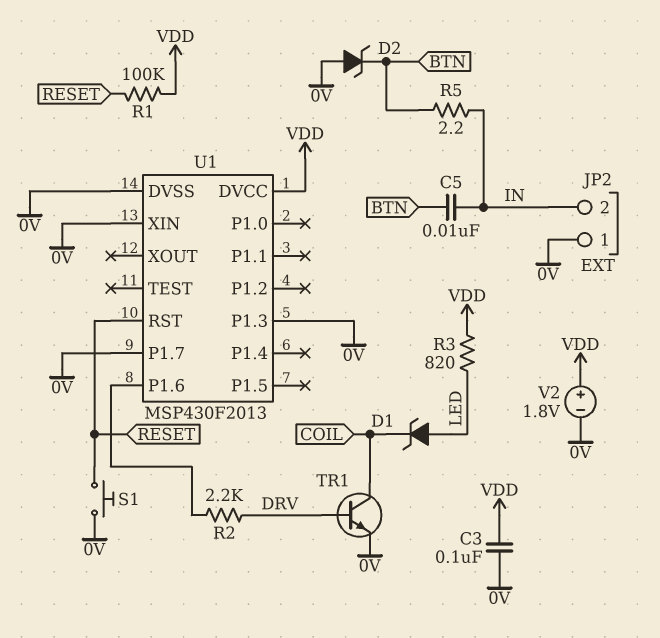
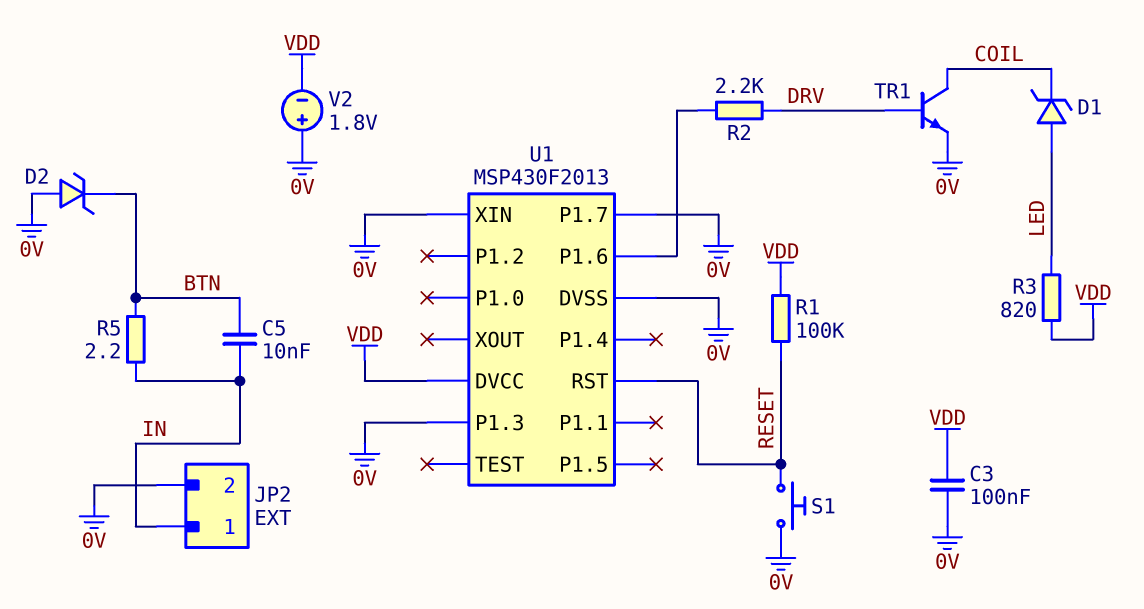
JP2 pin 1: 0V -> IN
JP2 pin 2: IN -> 0V
V2: 1.8V (plus VDD, minus 0V) -> 1.8V (plus 0V, minus VDD)

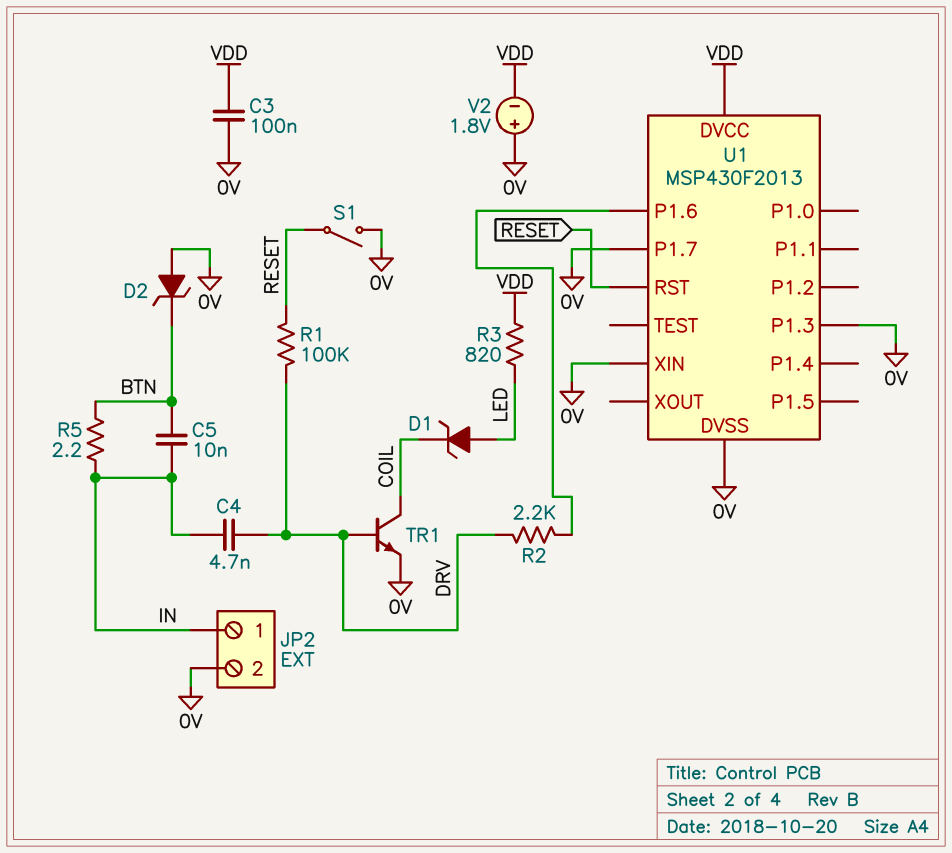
C4: none -> 4.7nF (DRV, IN)
R1: 100k (RESET, VDD) -> 100k (DRV, RESET)
S1: button (0V, RESET) -> switch (0V, RESET)

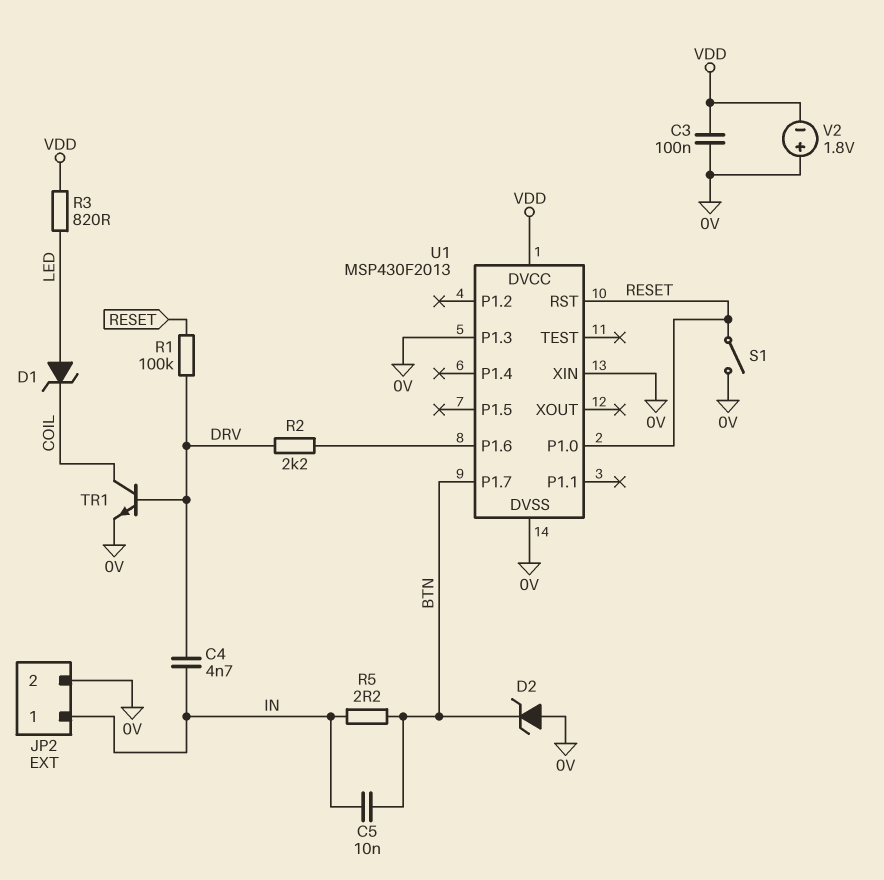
U1 pin P1.0: none -> RESET
U1 pin P1.7: 0V -> BTN

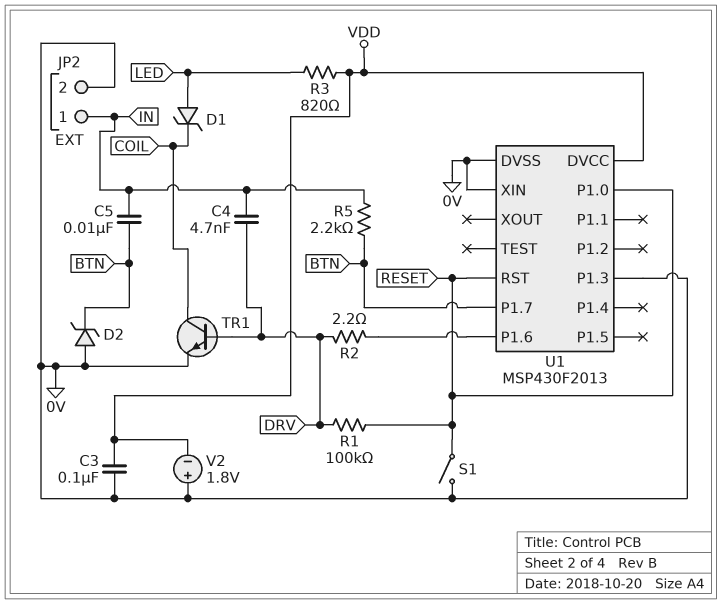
R2: 2.2k (DRV, U1/P1.6) -> 2.2 (DRV, U1/P1.6)
R5: 2.2 (BTN, IN) -> 2.2k (BTN, IN)

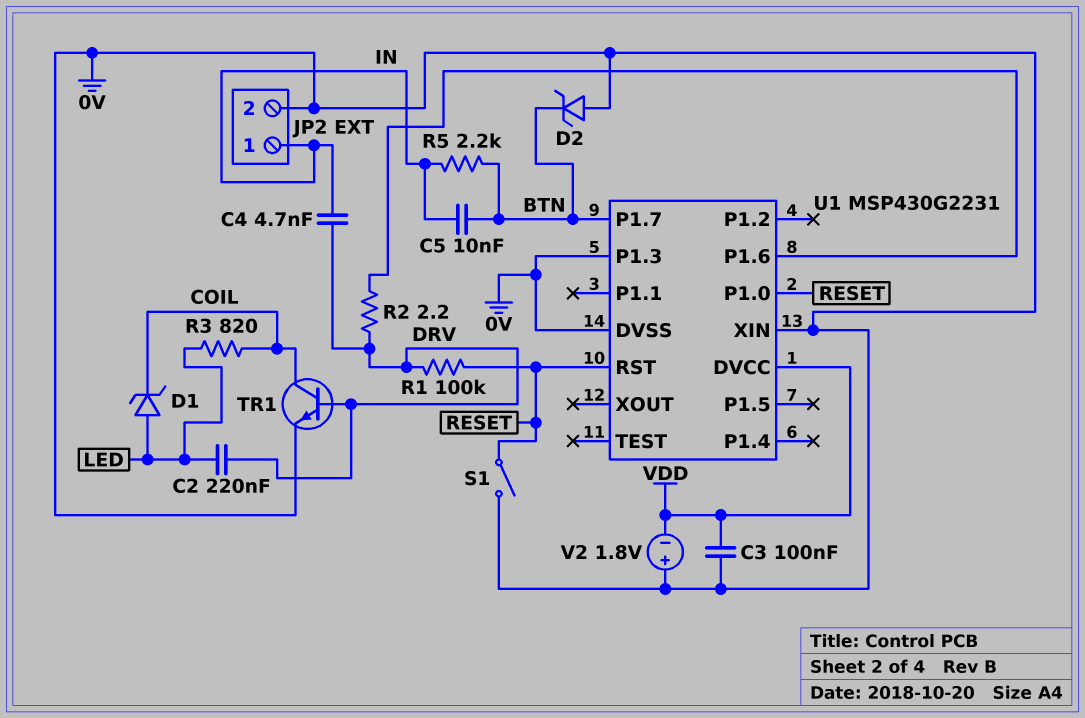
C2: none -> 220nF (DRV, LED)
R3: 820 (LED, VDD) -> 820 (COIL, LED)
U1: MSP430F2013 -> MSP430G2231

